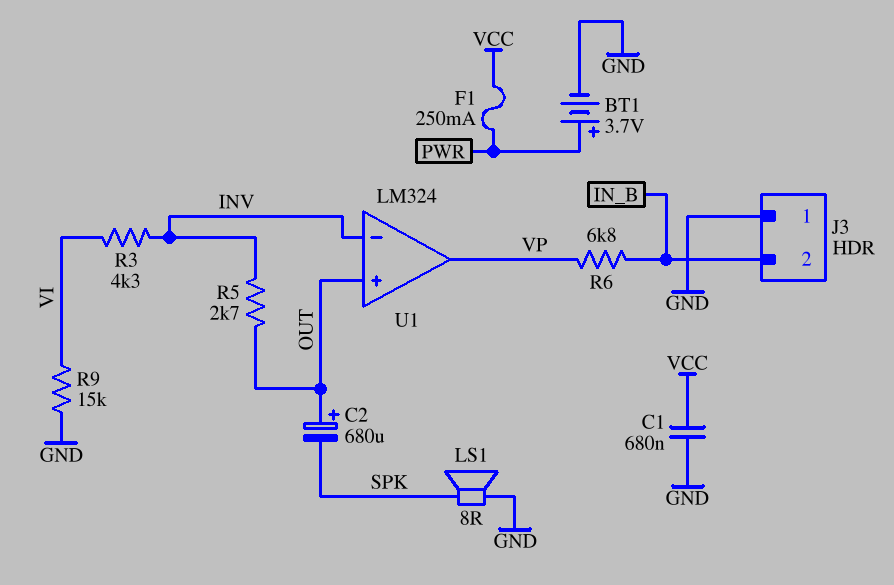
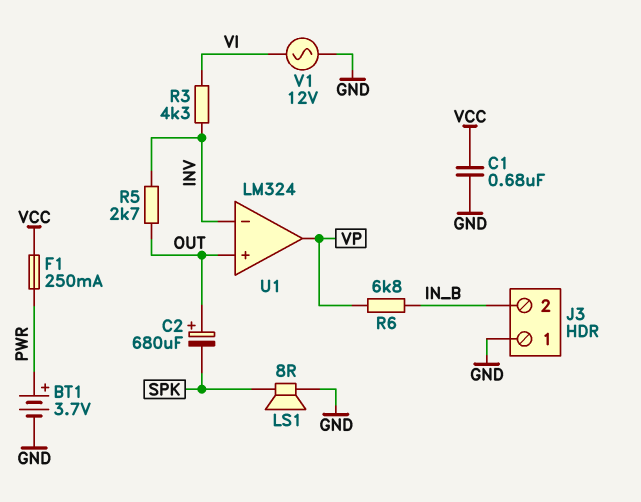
R9: 15k (GND, VI) -> none
V1: none -> AC 12V (GND, VI)

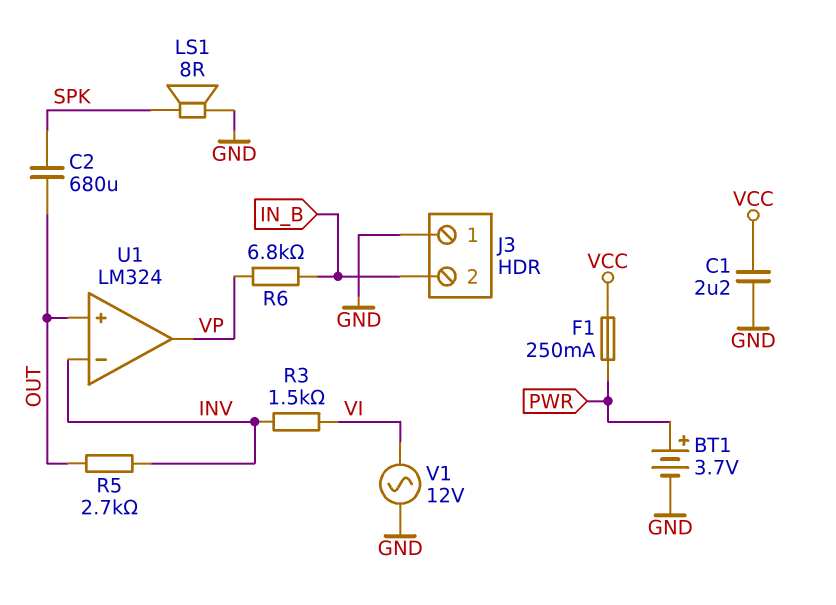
C1: 680nF (GND, VCC) -> 2.2uF (GND, VCC)
C2: 680uF (plus OUT, minus SPK) -> 680uF (OUT, SPK)
R3: 4.3k (INV, VI) -> 1.5k (INV, VI)

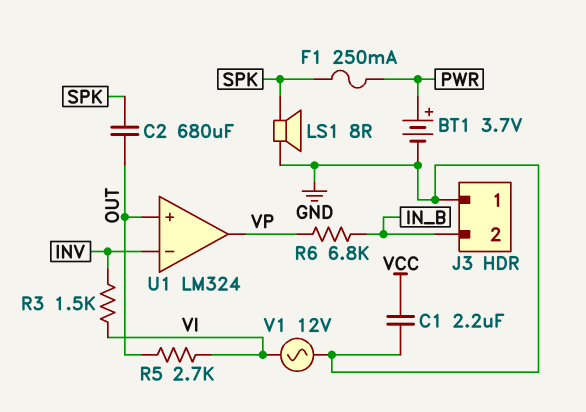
F1: 250mA (PWR, VCC) -> 250mA (PWR, SPK)
R5: 2.7k (INV, OUT) -> 2.7k (OUT, VI)

